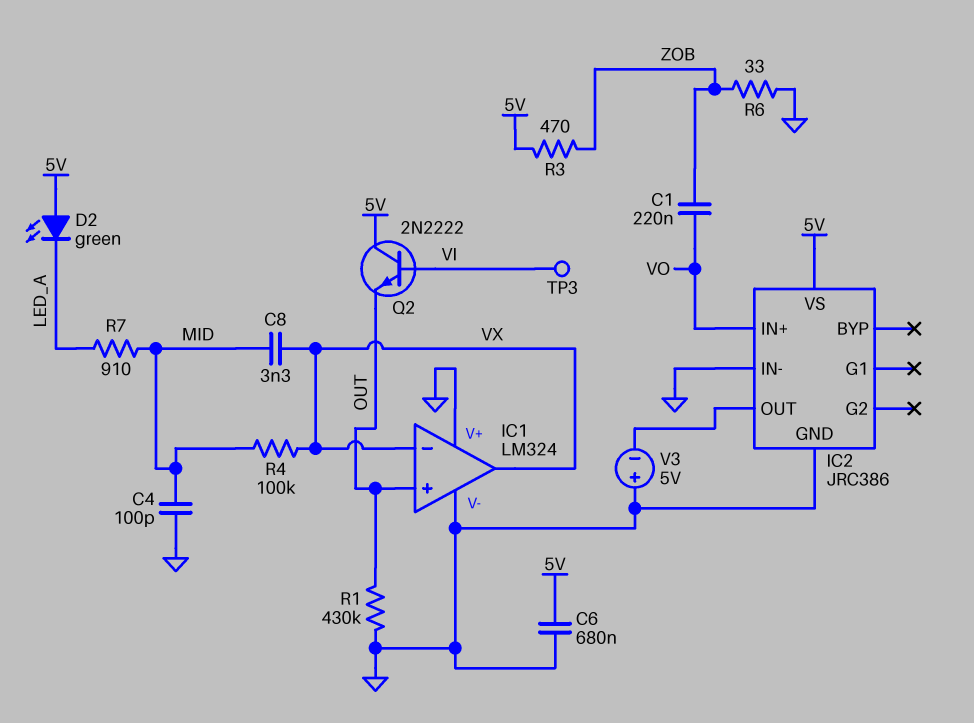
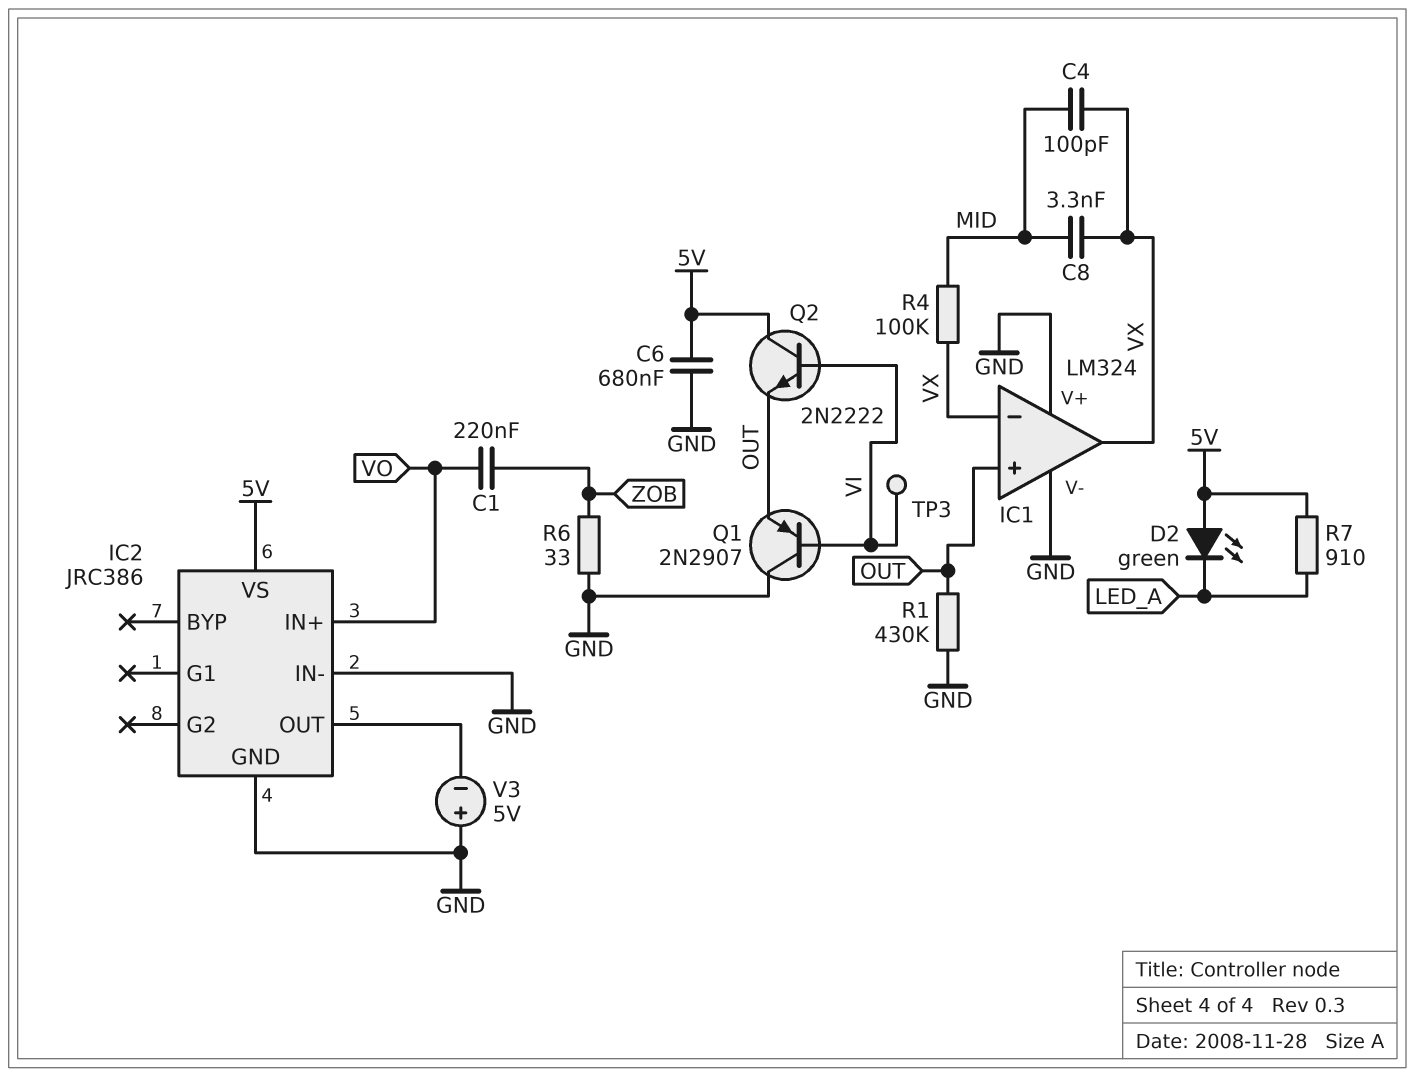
C4: 100pF (GND, MID) -> 100pF (MID, VX)
Q1: none -> PNP 2N2907 (B VI, C GND, E OUT)
R3: 470 (5V, ZOB) -> none
R7: 910 (LED_A, MID) -> 910 (5V, LED_A)

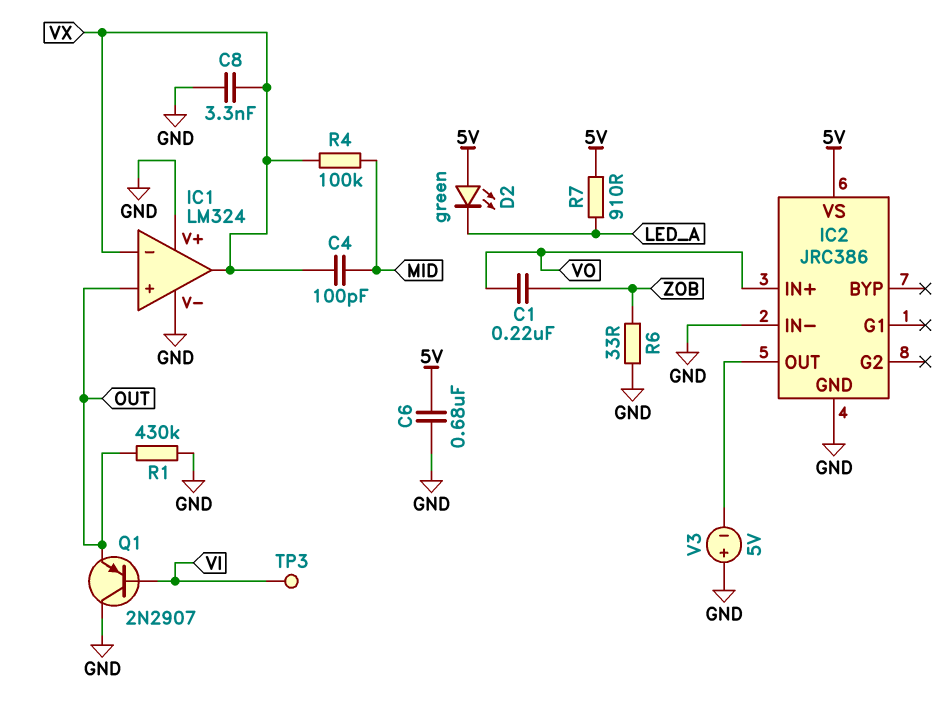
C8: 3.3nF (MID, VX) -> 3.3nF (GND, VX)
Q2: NPN 2N2222 (B VI, C 5V, E OUT) -> none

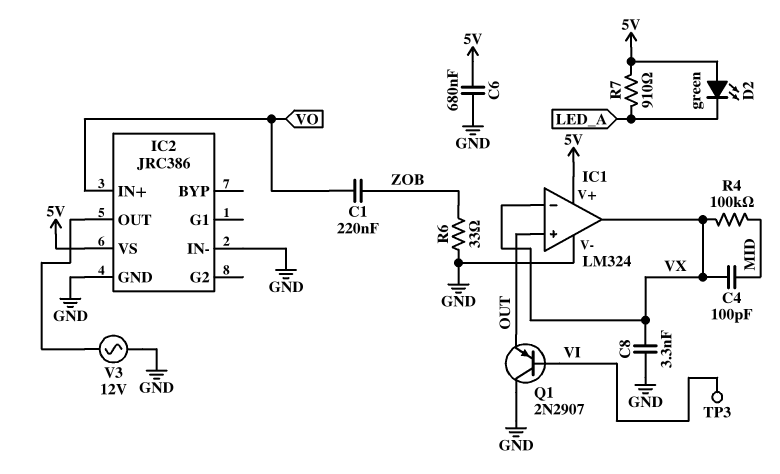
IC1 pin V+: GND -> 5V
R1: 430k (GND, OUT) -> none
V3: 5V (plus GND, minus IC2/OUT) -> AC 12V (GND, IC2/OUT)

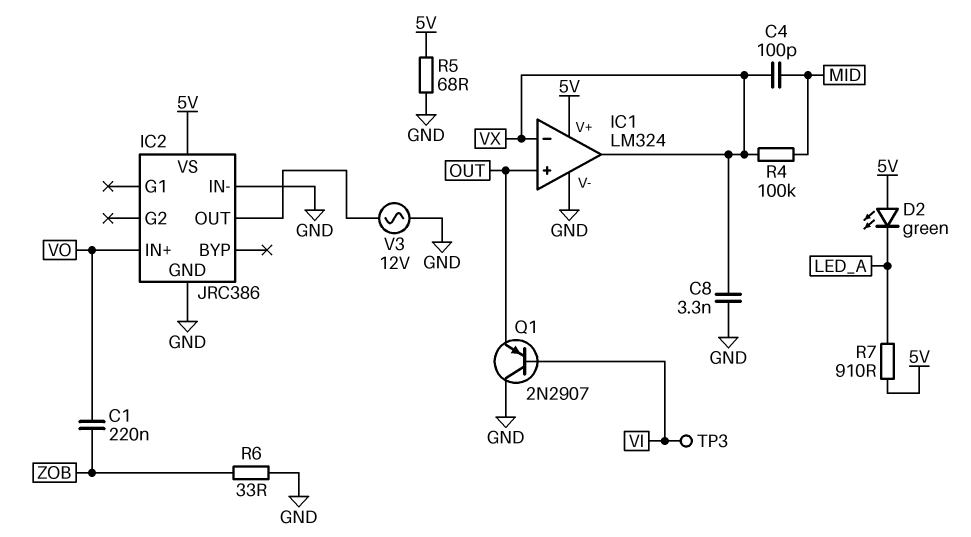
C6: 680nF (5V, GND) -> none
R5: none -> 68 (5V, GND)

